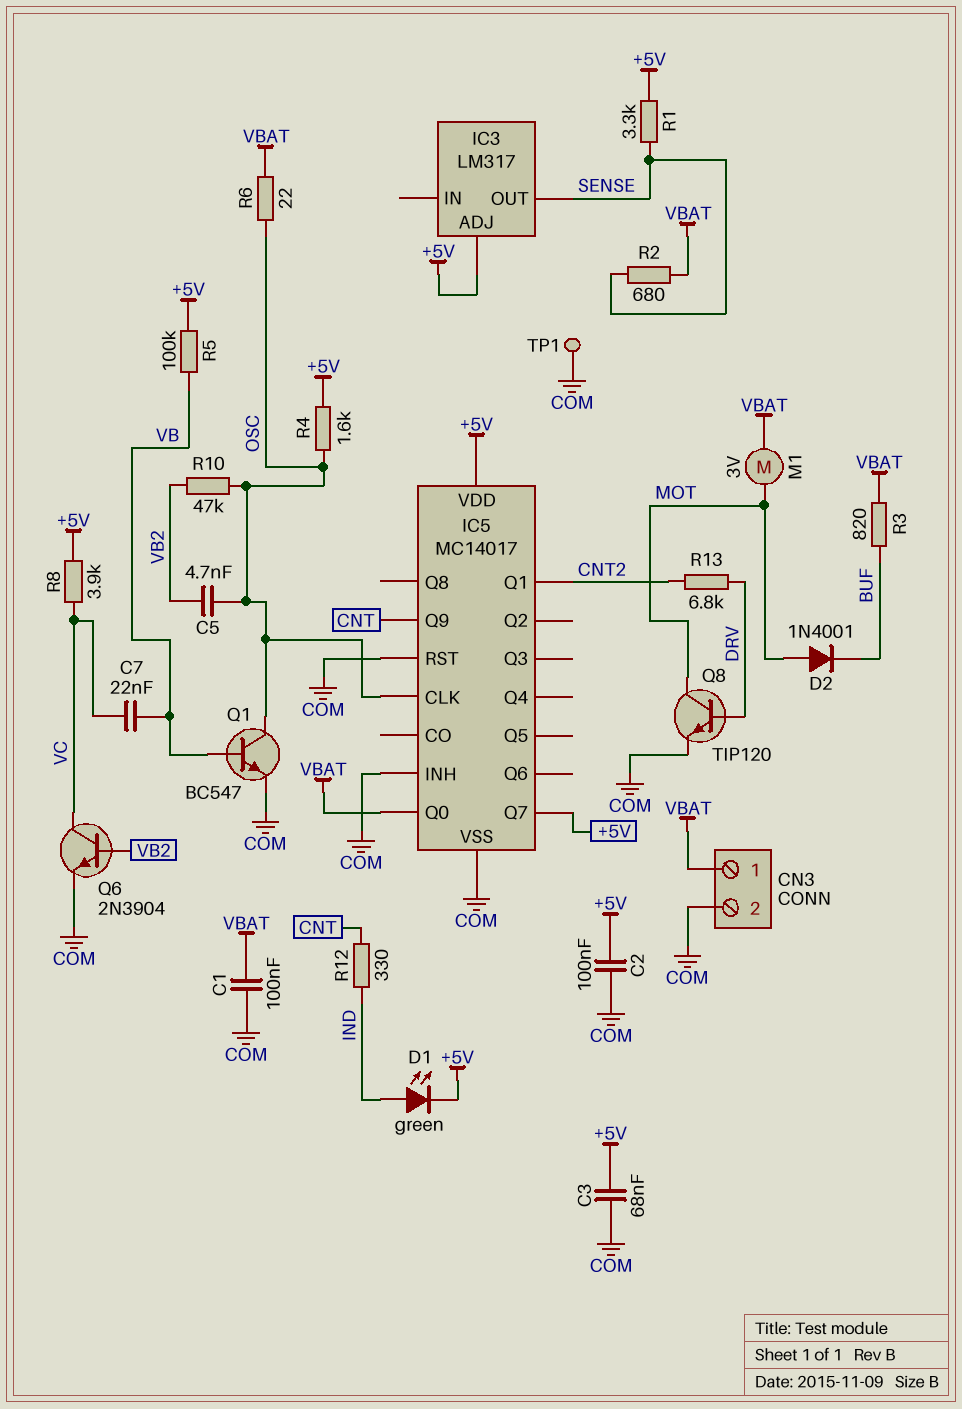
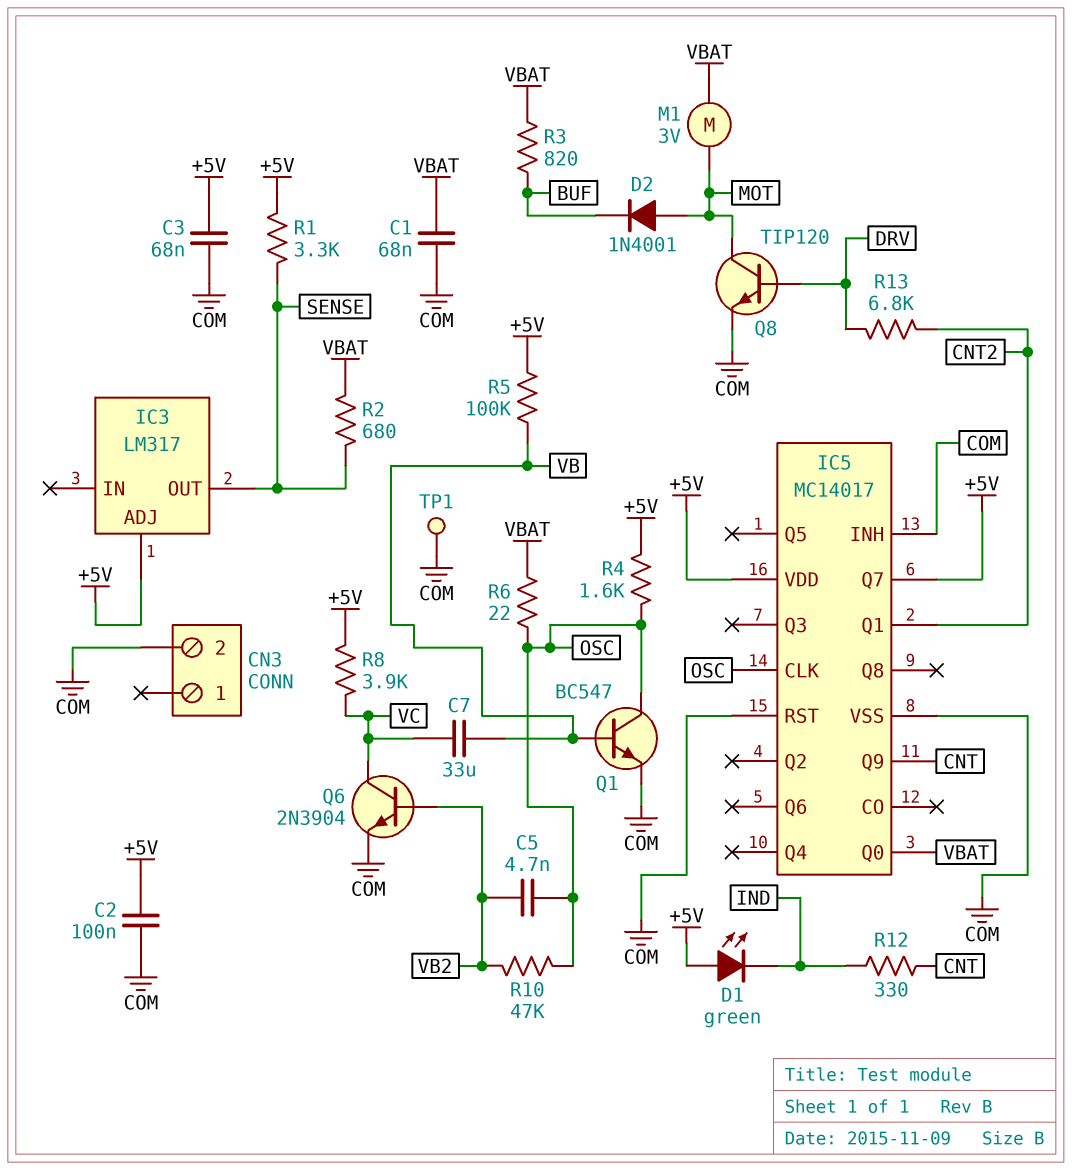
C1: 100nF (COM, VBAT) -> 68nF (COM, VBAT)
C7: 22nF (VB, VC) -> 33uF (VB, VC)
CN3 pin 1: VBAT -> none
D1: LED green (A IND, K +5V) -> LED green (A +5V, K IND)

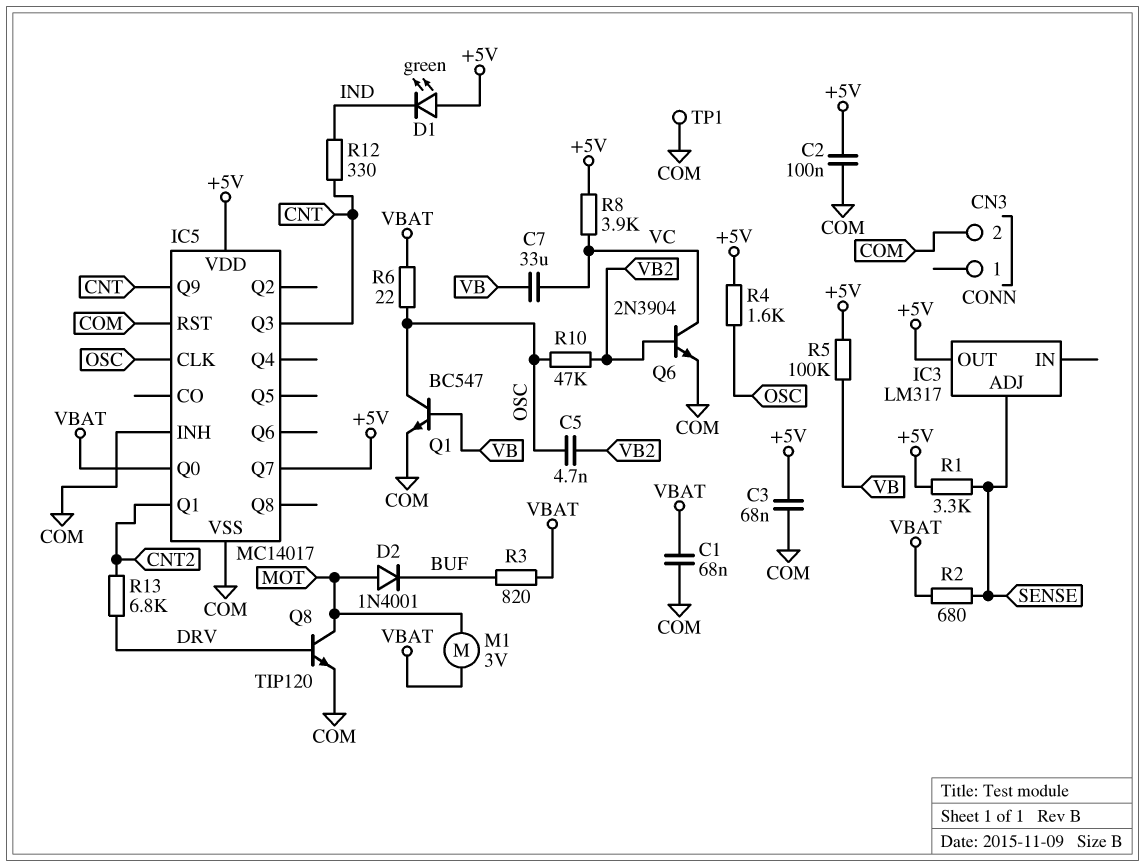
IC3 pin ADJ: +5V -> SENSE
IC3 pin OUT: SENSE -> +5V
IC5 pin Q3: none -> CNT

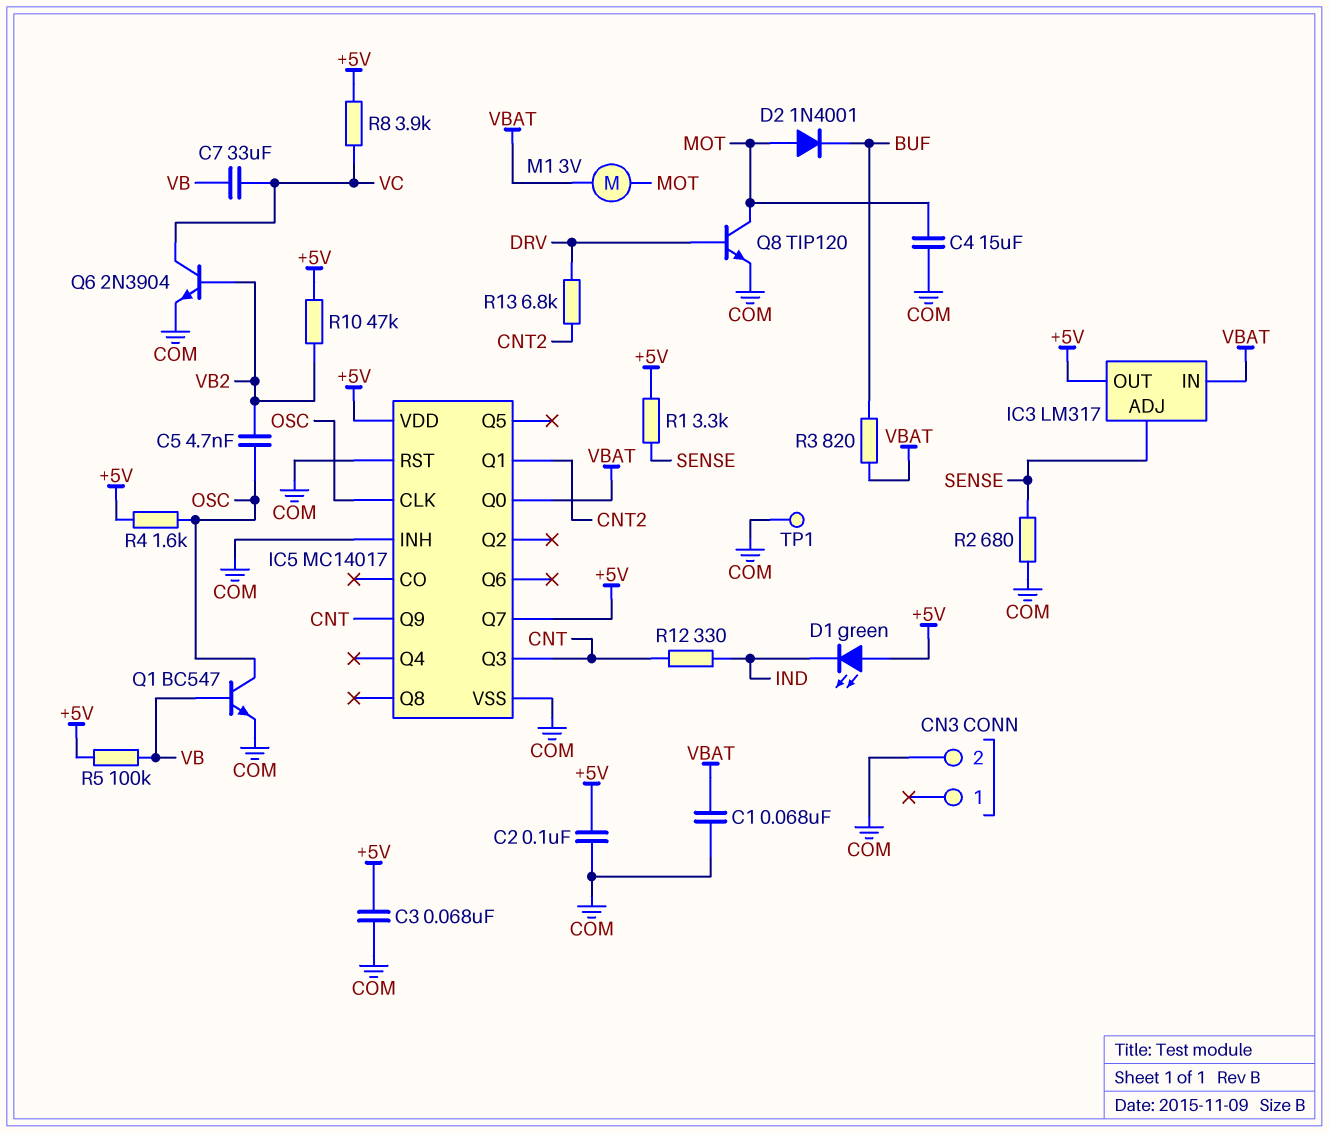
C4: none -> 15uF (COM, MOT)
IC3 pin IN: none -> VBAT
R2: 680 (SENSE, VBAT) -> 680 (COM, SENSE)
R6: 22 (OSC, VBAT) -> none
R10: 47k (OSC, VB2) -> 47k (+5V, VB2)

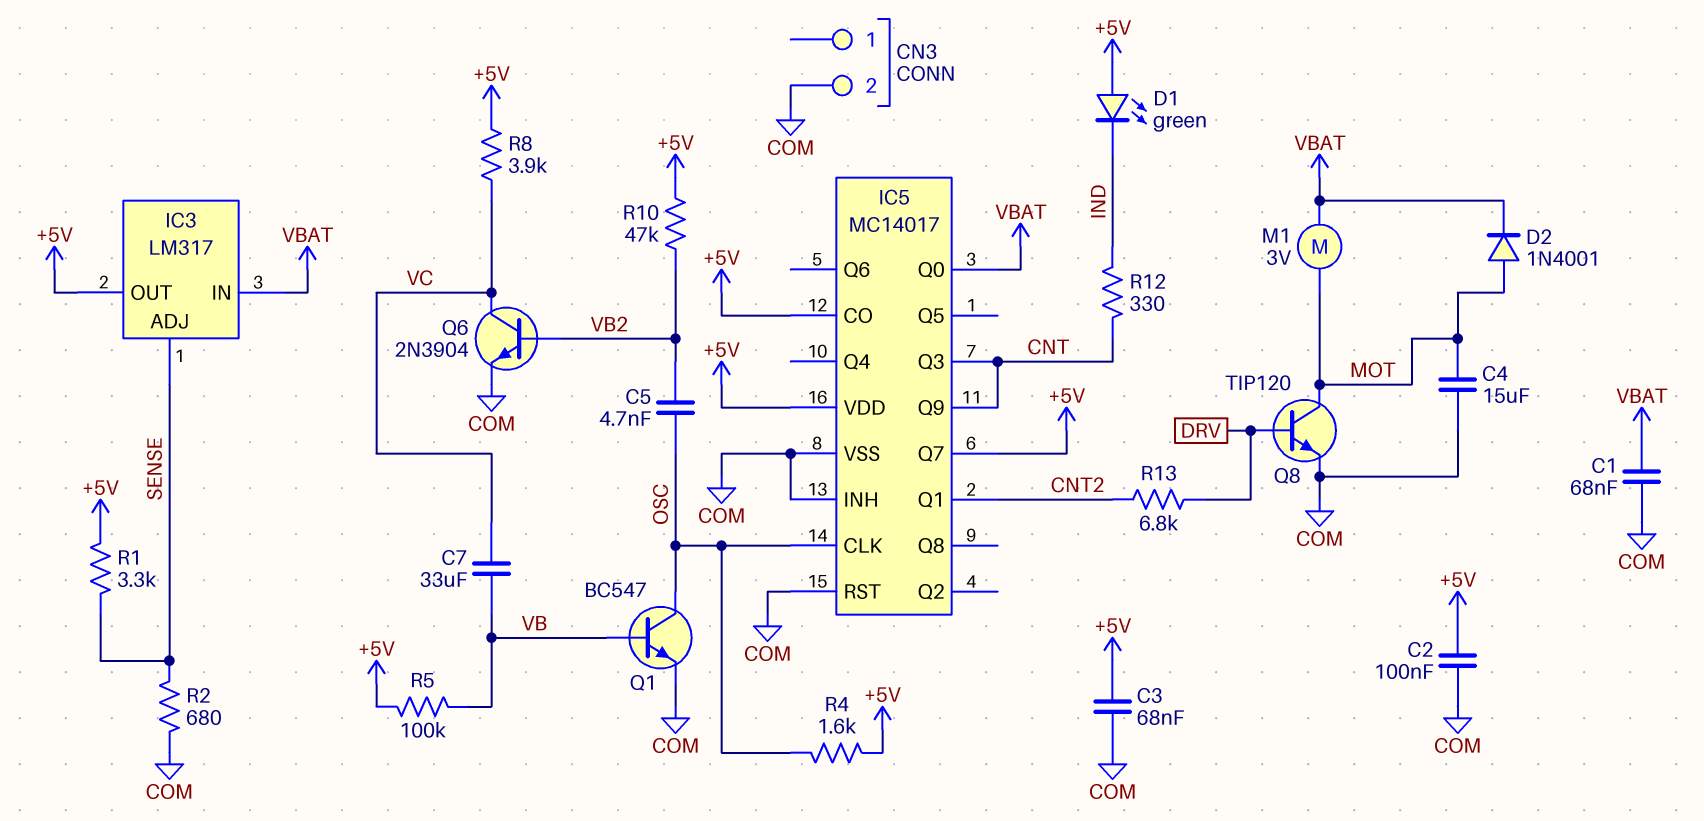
D2: diode 1N4001 (A MOT, K BUF) -> diode 1N4001 (A MOT, K VBAT)
IC5 pin CO: none -> +5V
R3: 820 (BUF, VBAT) -> none
TP1: test point (COM) -> none

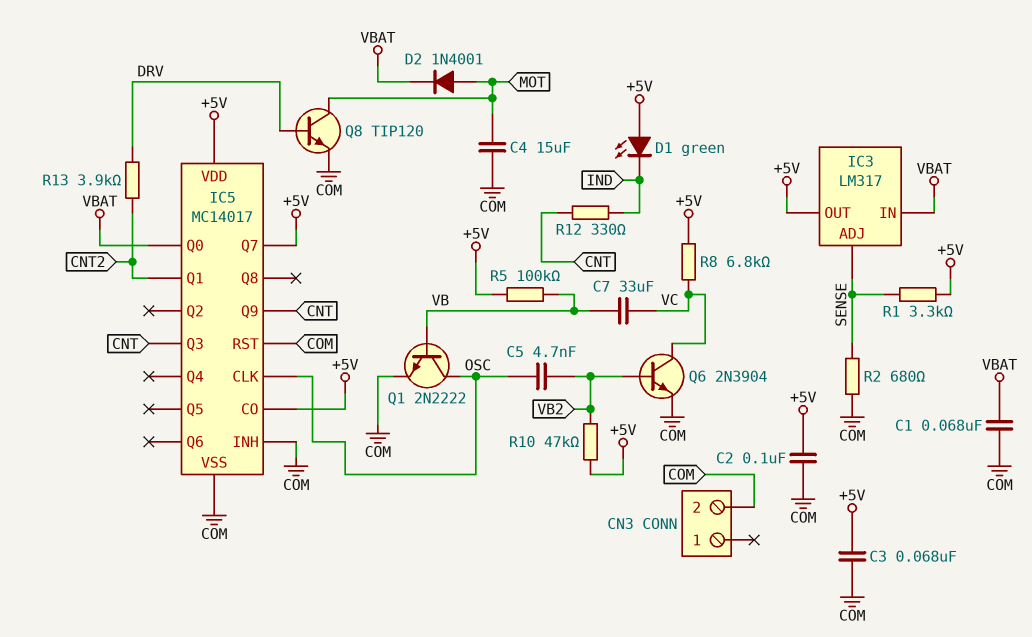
M1: motor 3V (MOT, VBAT) -> none
Q1: NPN BC547 (B VB, C OSC, E COM) -> NPN 2N2222 (B VB, C OSC, E COM)
R4: 1.6k (+5V, OSC) -> none
R8: 3.9k (+5V, VC) -> 6.8k (+5V, VC)
R13: 6.8k (CNT2, DRV) -> 3.9k (CNT2, DRV)

